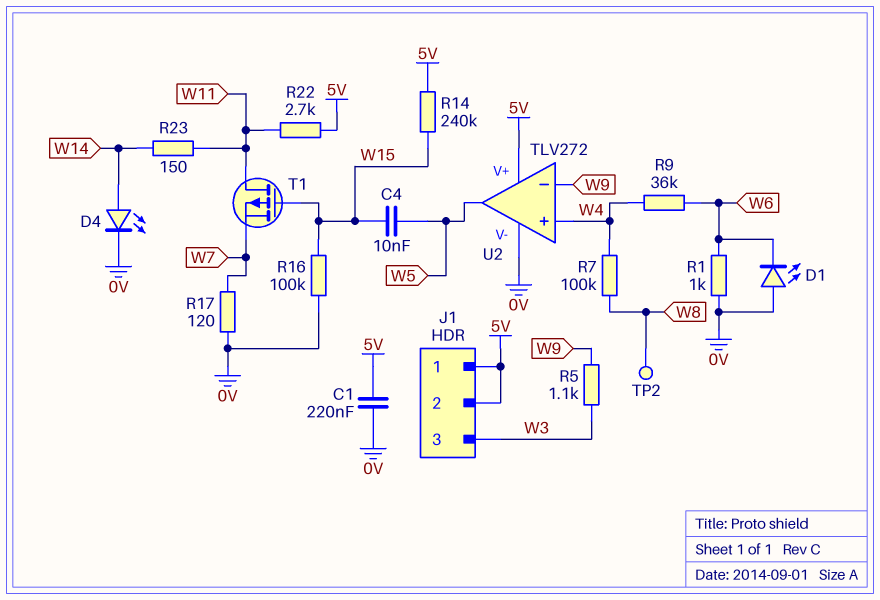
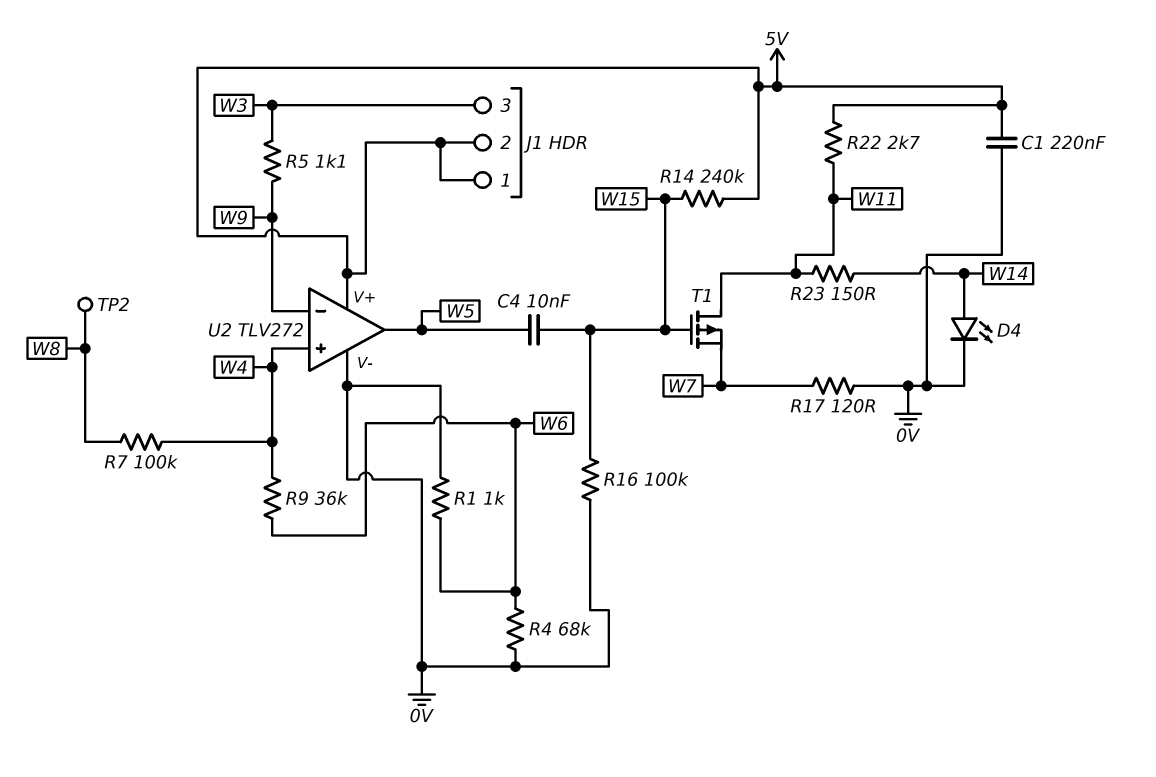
D1: LED (A 0V, K W6) -> none
R4: none -> 68k (0V, W6)

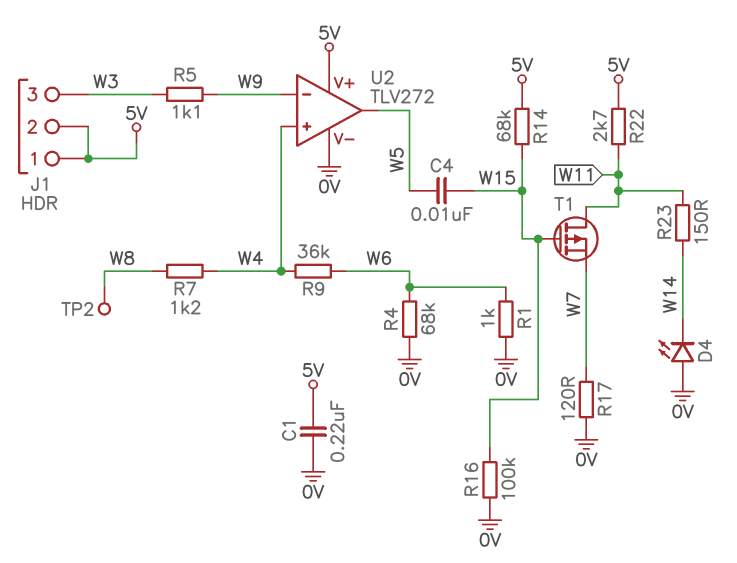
D4: LED (A W14, K 0V) -> LED (A 0V, K W14)
R7: 100k (W4, W8) -> 1.2k (W4, W8)
R14: 240k (5V, W15) -> 68k (5V, W15)

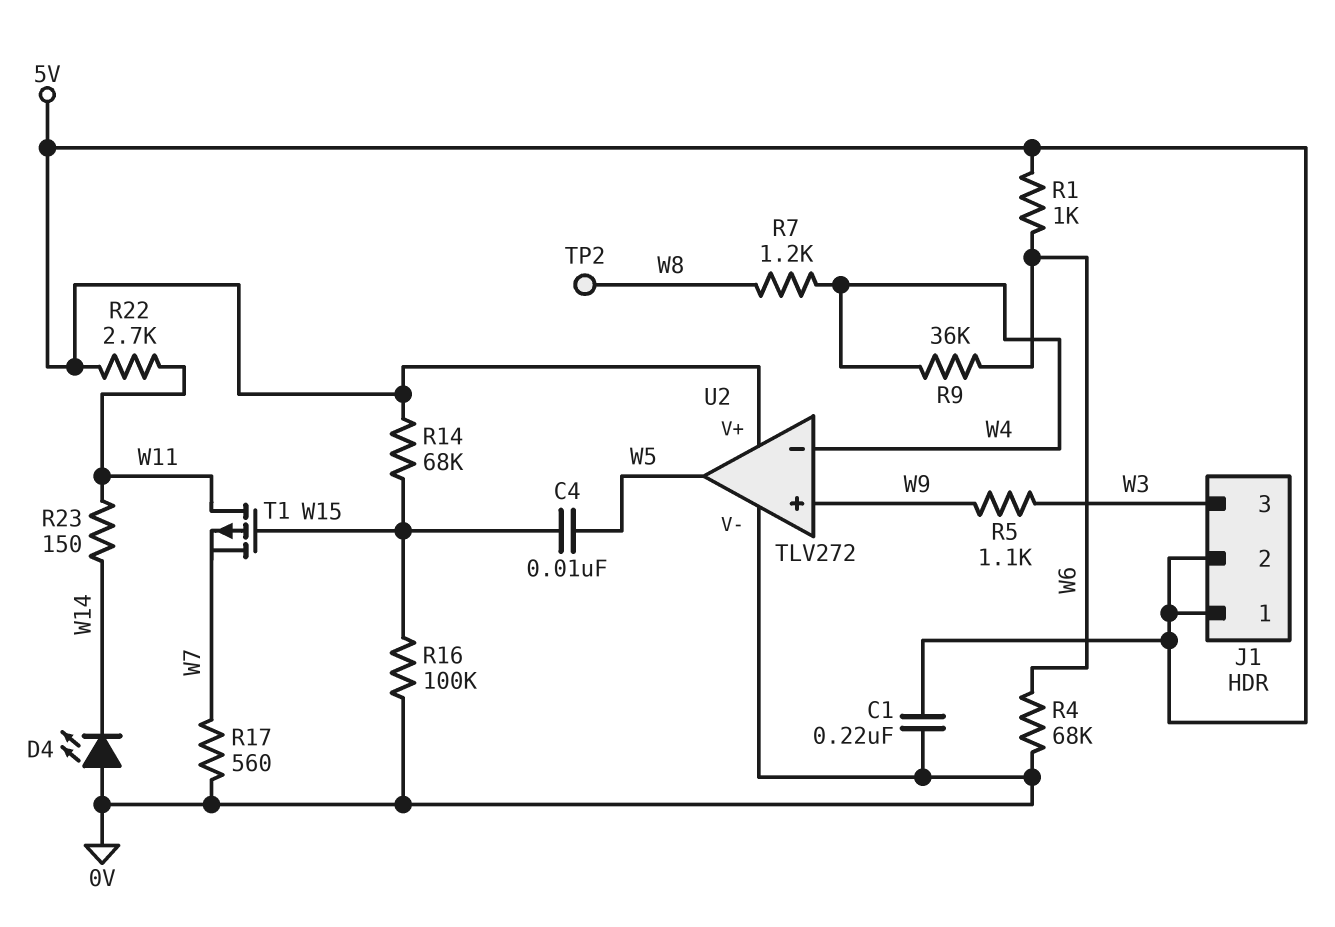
R1: 1k (0V, W6) -> 1k (5V, W6)
R17: 120 (0V, W7) -> 560 (0V, W7)
U2 pin in+: W4 -> W9
U2 pin in-: W9 -> W4

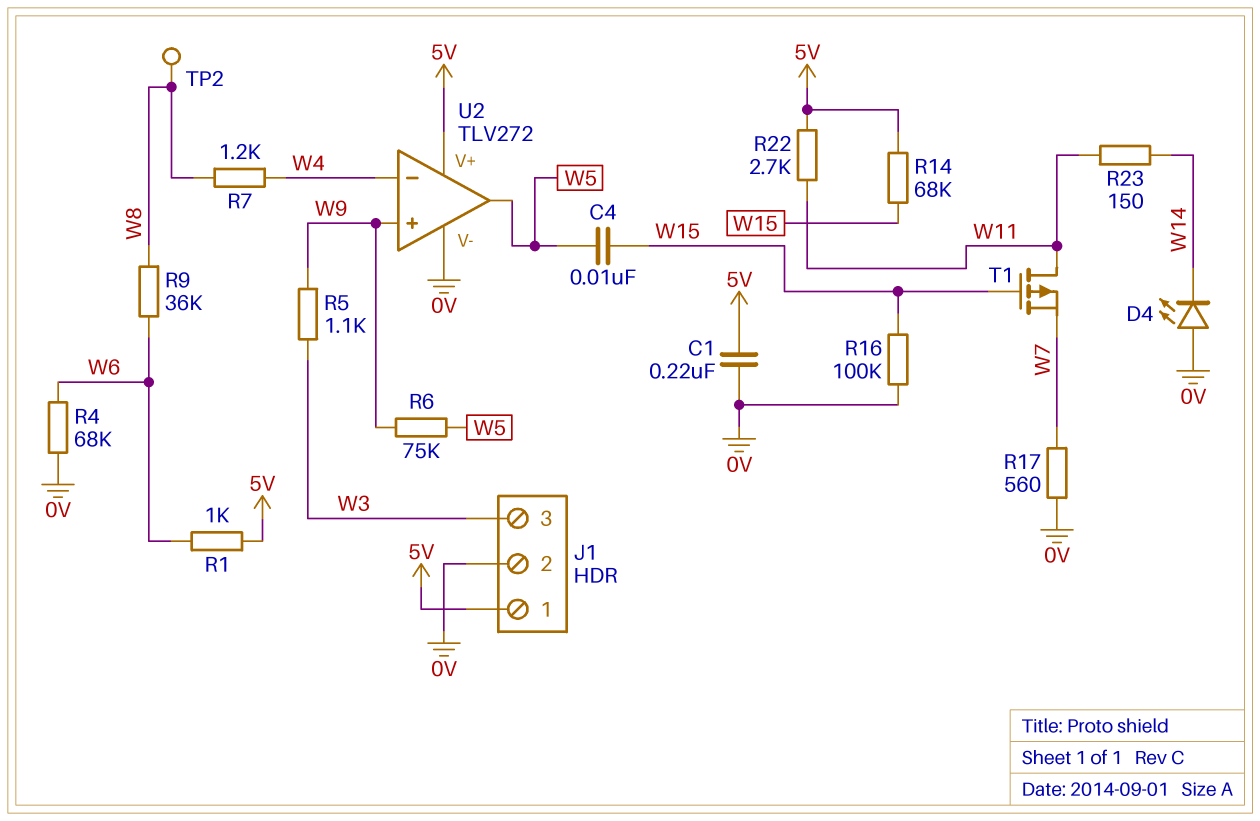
J1 pin 2: 5V -> 0V
R6: none -> 75k (W5, W9)
R9: 36k (W4, W6) -> 36k (W6, W8)

